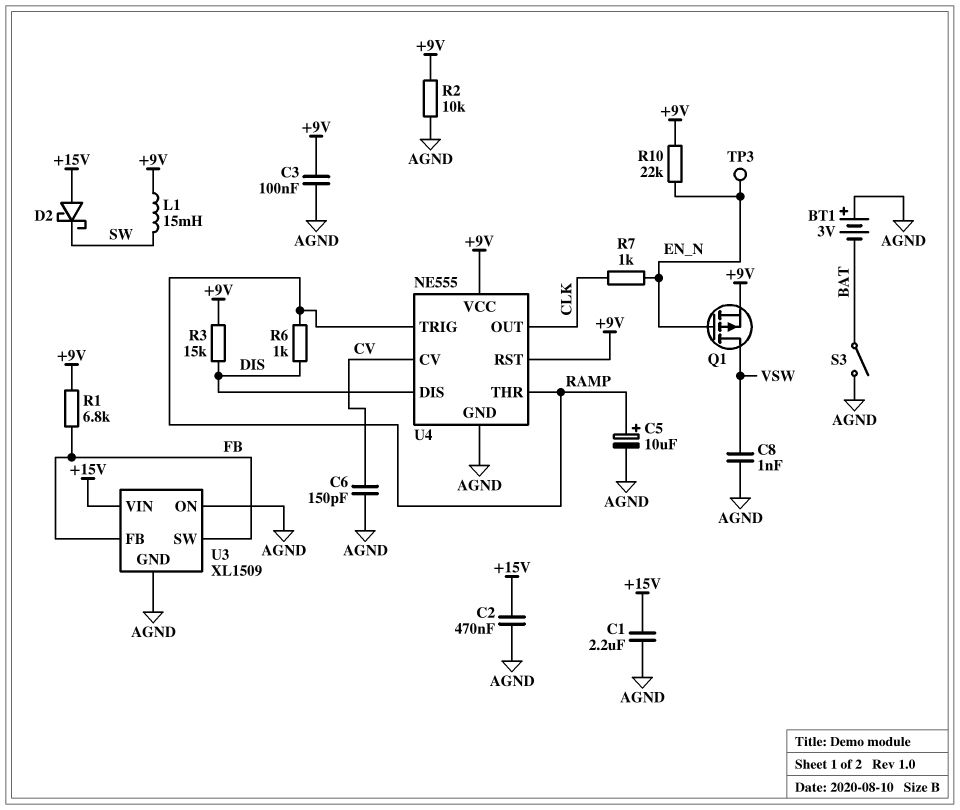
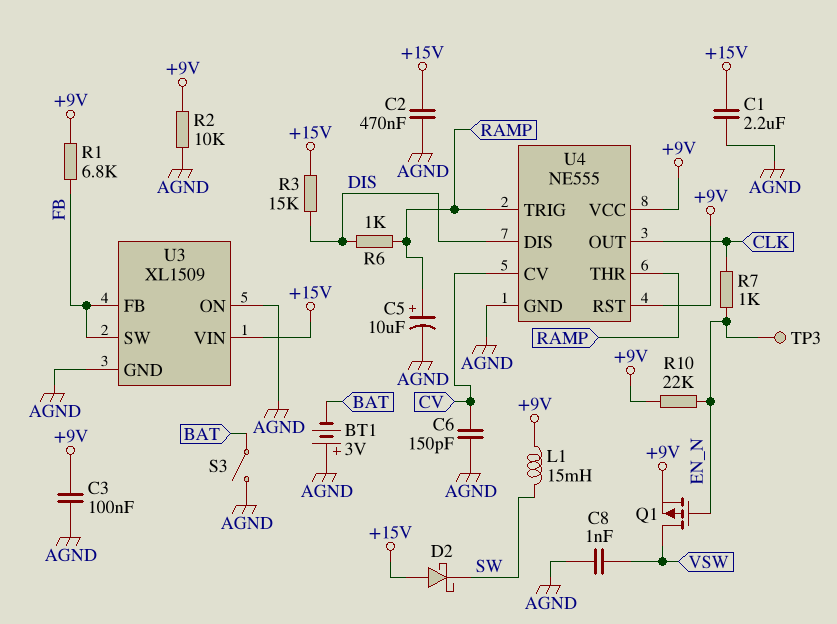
R3: 15k (+9V, DIS) -> 15k (+15V, DIS)

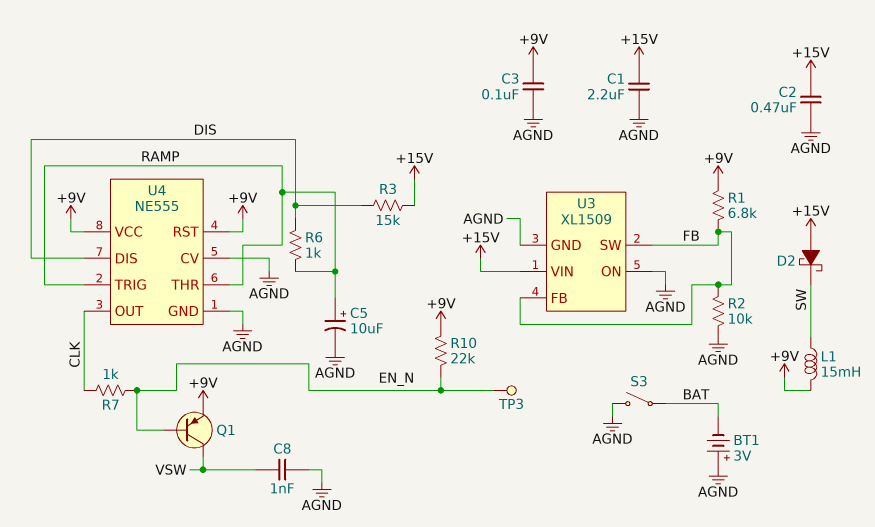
C6: 150pF (AGND, CV) -> none
Q1: PMOS (G EN_N, D VSW, S +9V) -> PNP (B EN_N, C VSW, E +9V)
R2: 10k (+9V, AGND) -> 10k (AGND, FB)
U4 pin CV: CV -> AGND

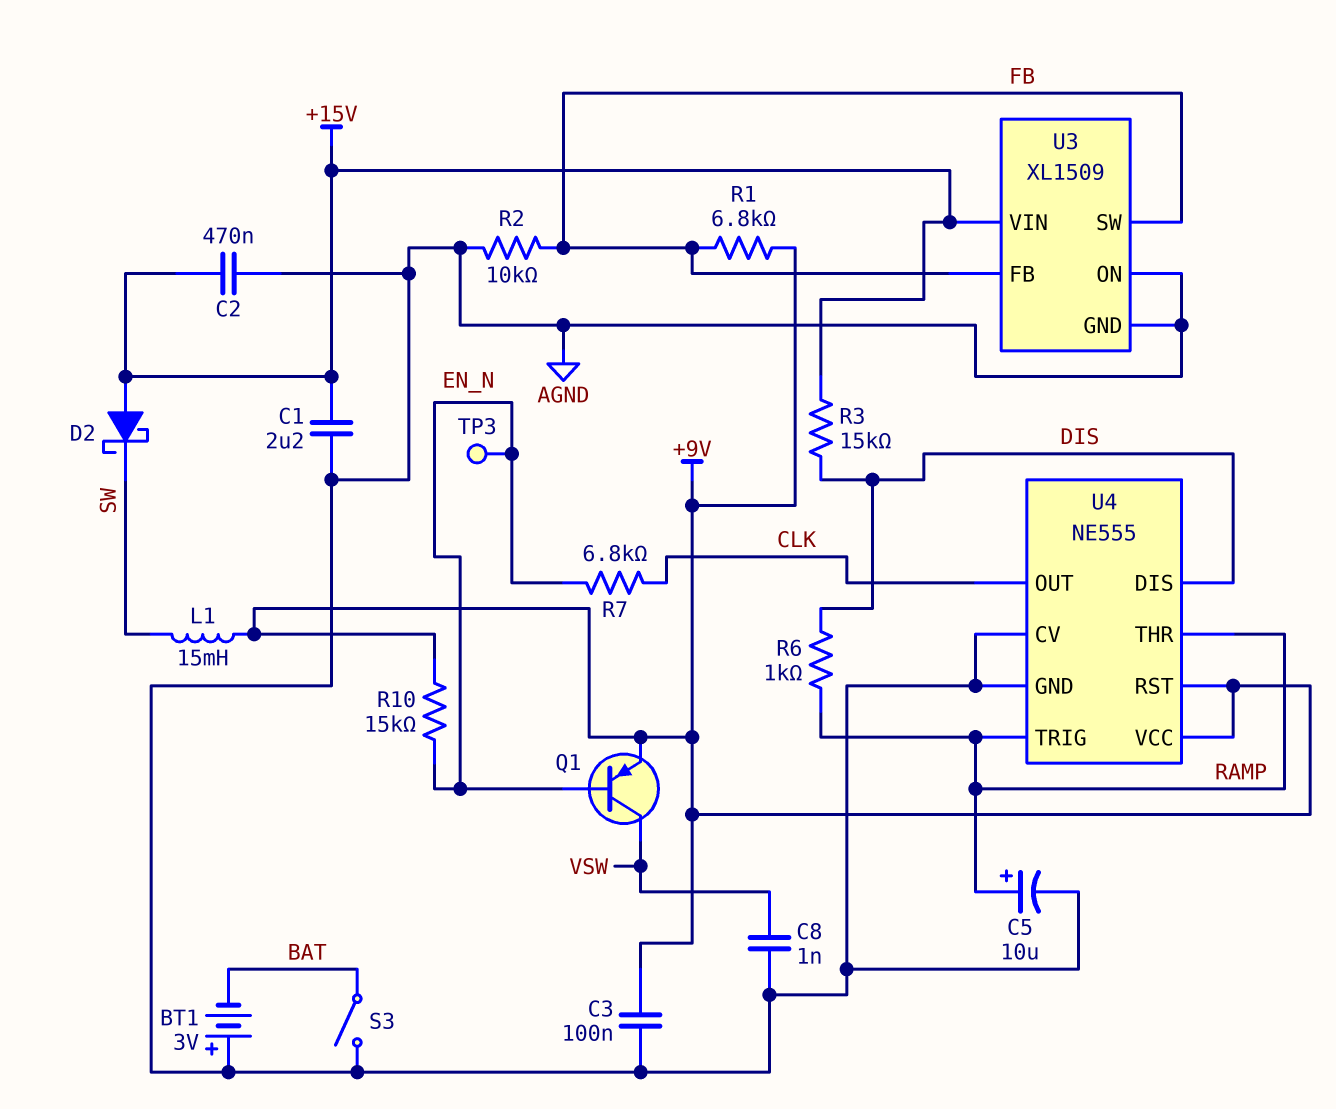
R7: 1k (CLK, EN_N) -> 6.8k (CLK, EN_N)
R10: 22k (+9V, EN_N) -> 15k (+9V, EN_N)

